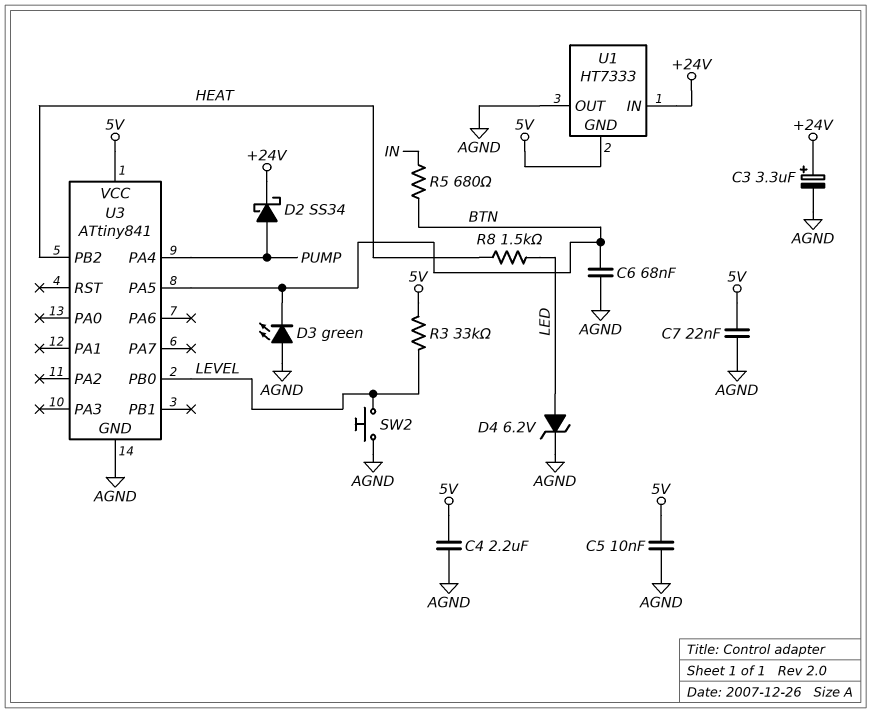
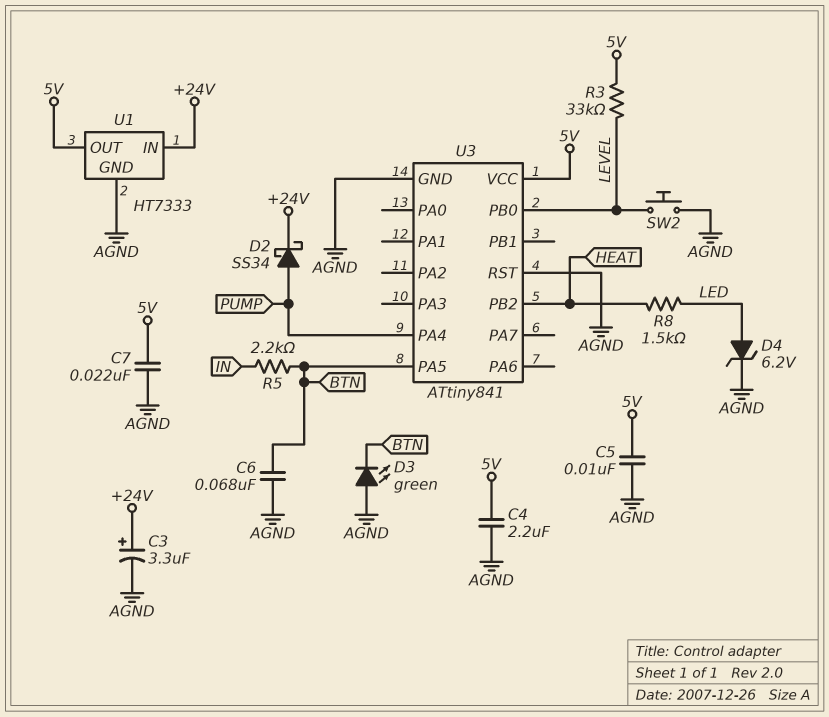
R5: 680 (BTN, IN) -> 2.2k (BTN, IN)
U1 pin GND: 5V -> AGND
U1 pin OUT: AGND -> 5V
U3 pin RST: none -> AGND

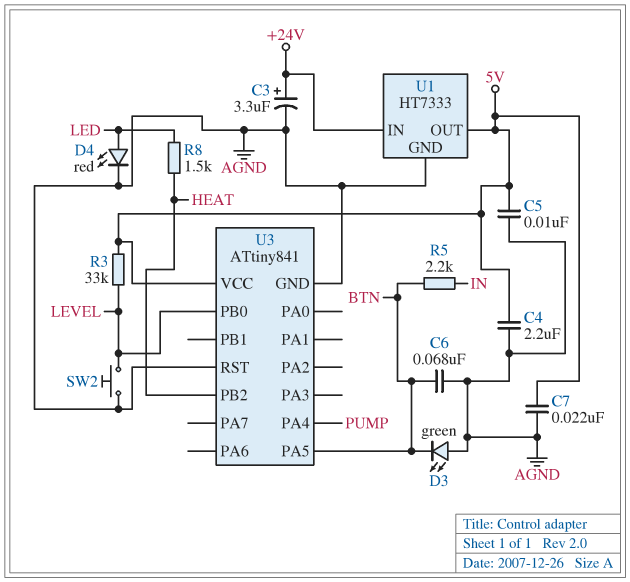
D2: schottky SS34 (A PUMP, K +24V) -> none
D4: zener 6.2V (A LED, K AGND) -> LED red (A LED, K AGND)

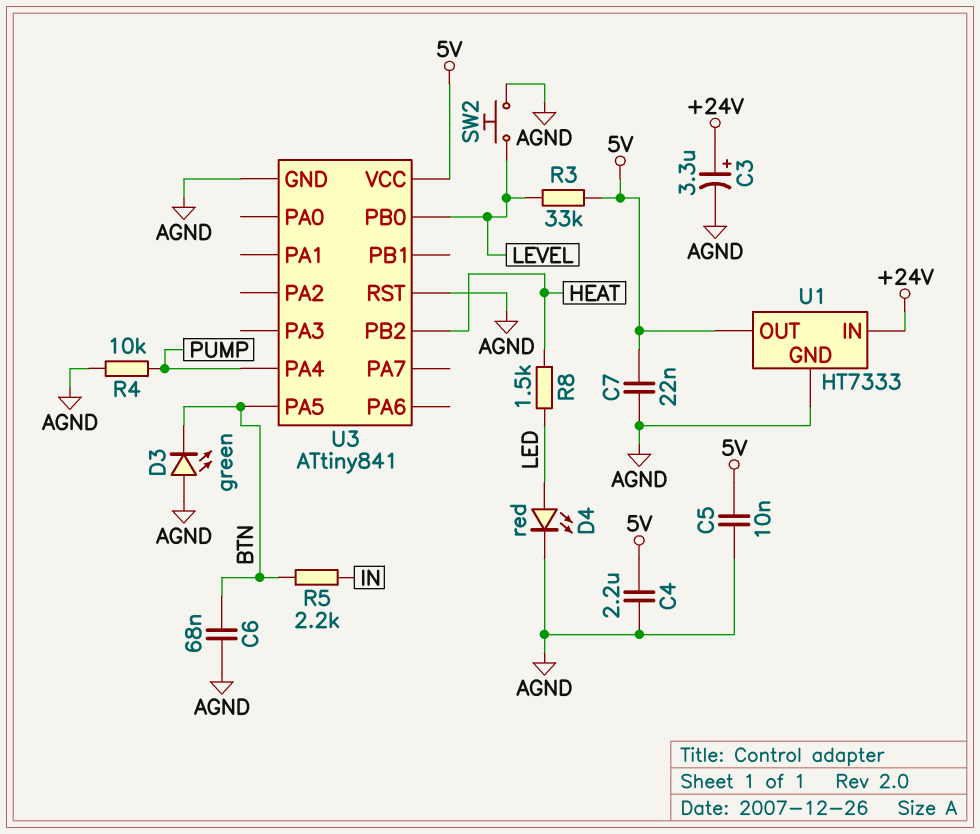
R4: none -> 10k (AGND, PUMP)

